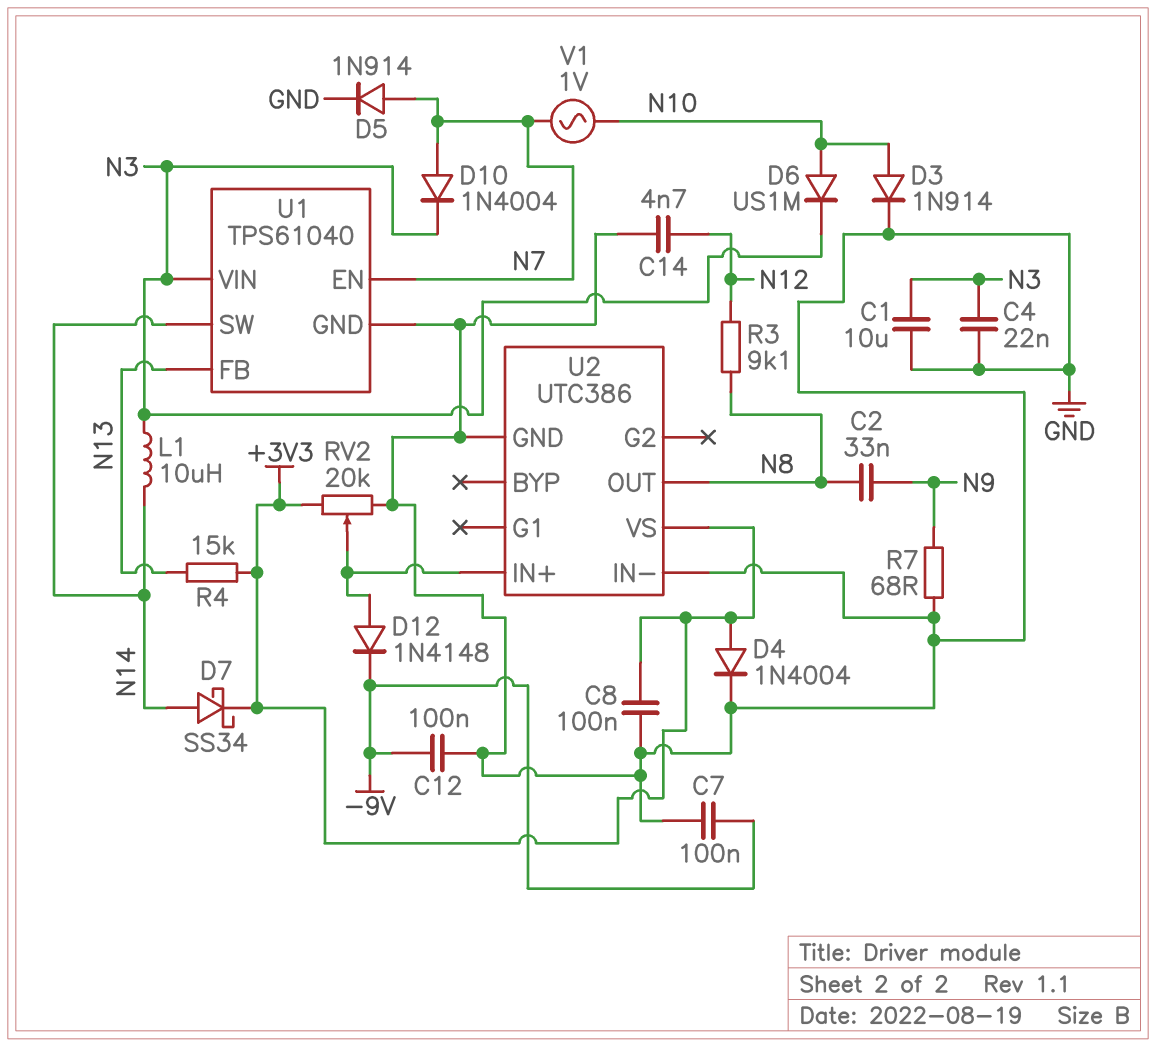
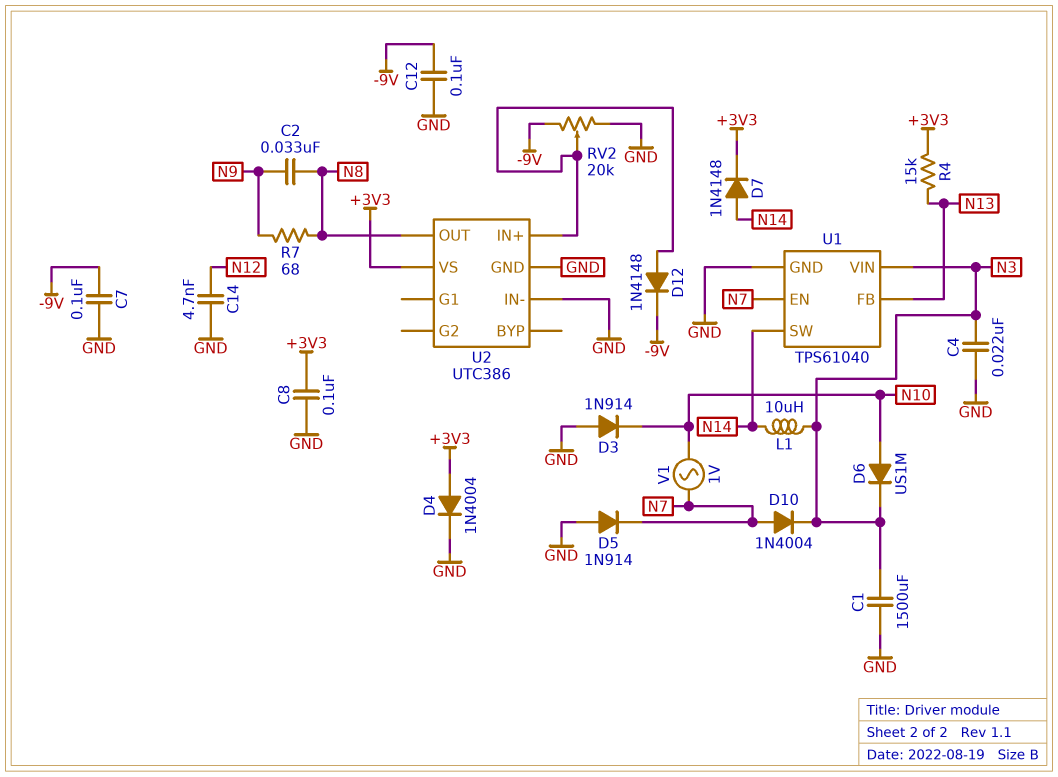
C1: 10uF (GND, N3) -> 1500uF (GND, N3)
D3: diode 1N914 (A N10, K GND) -> diode 1N914 (A GND, K N10)
D5: diode 1N914 (A N7, K GND) -> diode 1N914 (A GND, K N7)
D7: schottky SS34 (A N14, K +3V3) -> diode 1N4148 (A N14, K +3V3)
R3: 9.1k (N8, N12) -> none
R7: 68 (GND, N9) -> 68 (N8, N9)
RV2: 20k (+3V3, GND, wiper U2/IN+) -> 20k (-9V, GND, wiper U2/IN+)

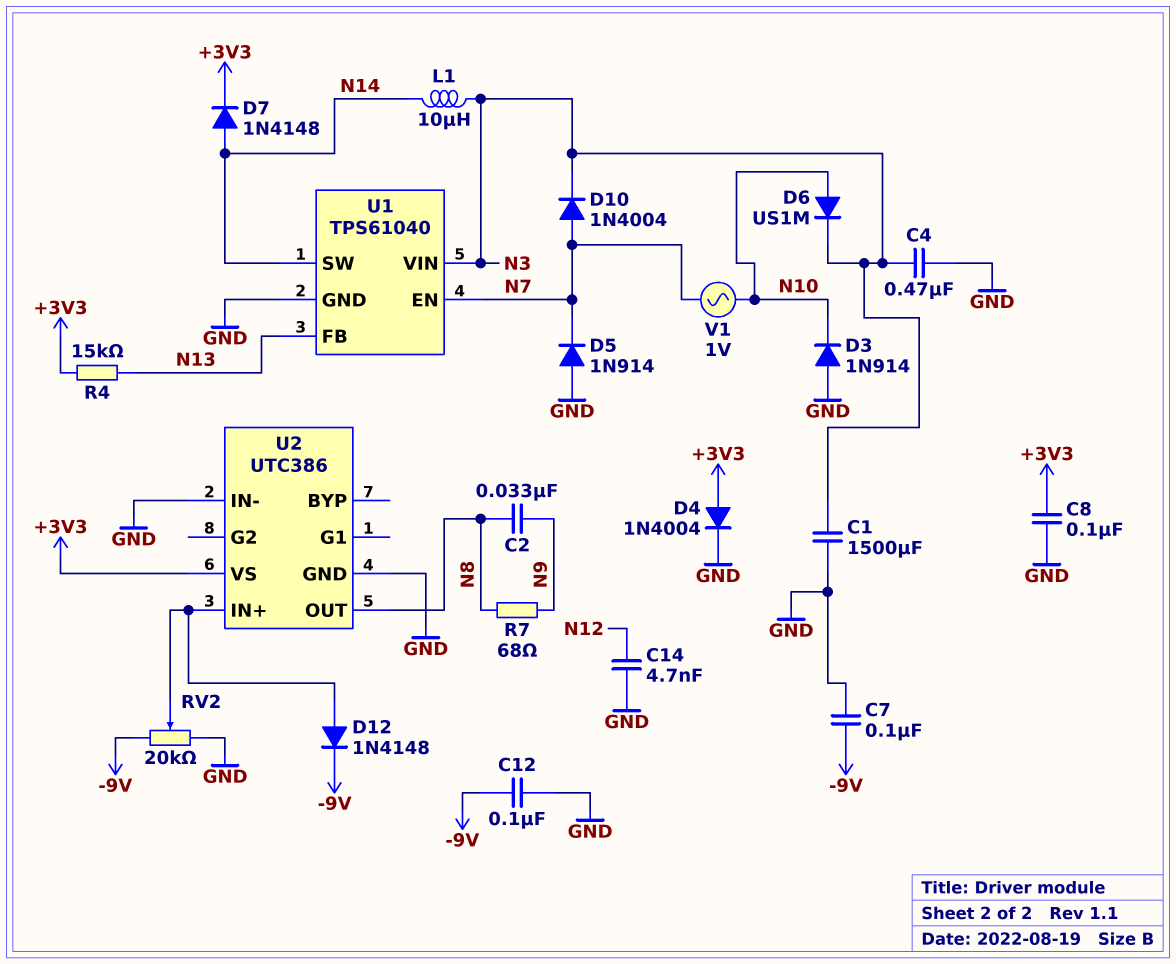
C4: 22nF (GND, N3) -> 470nF (GND, N3)

